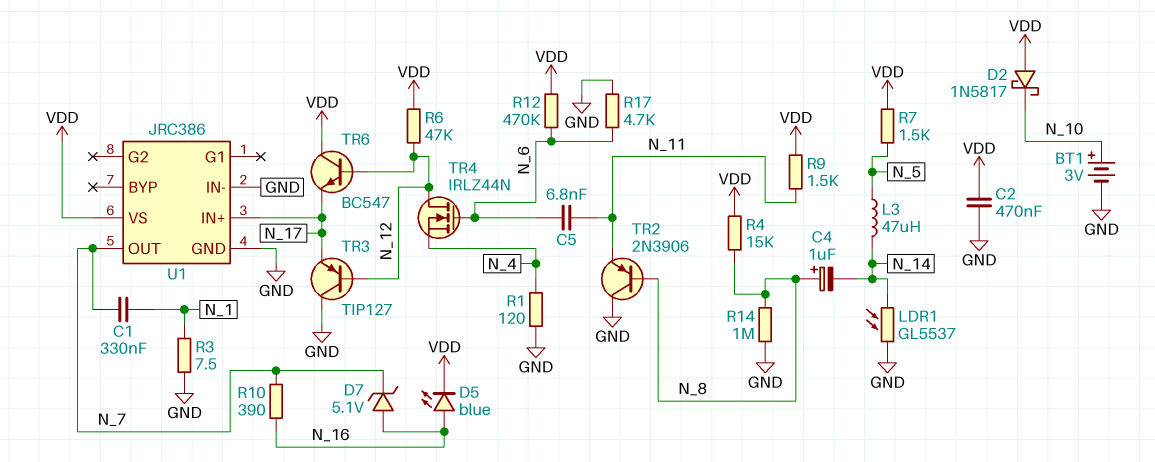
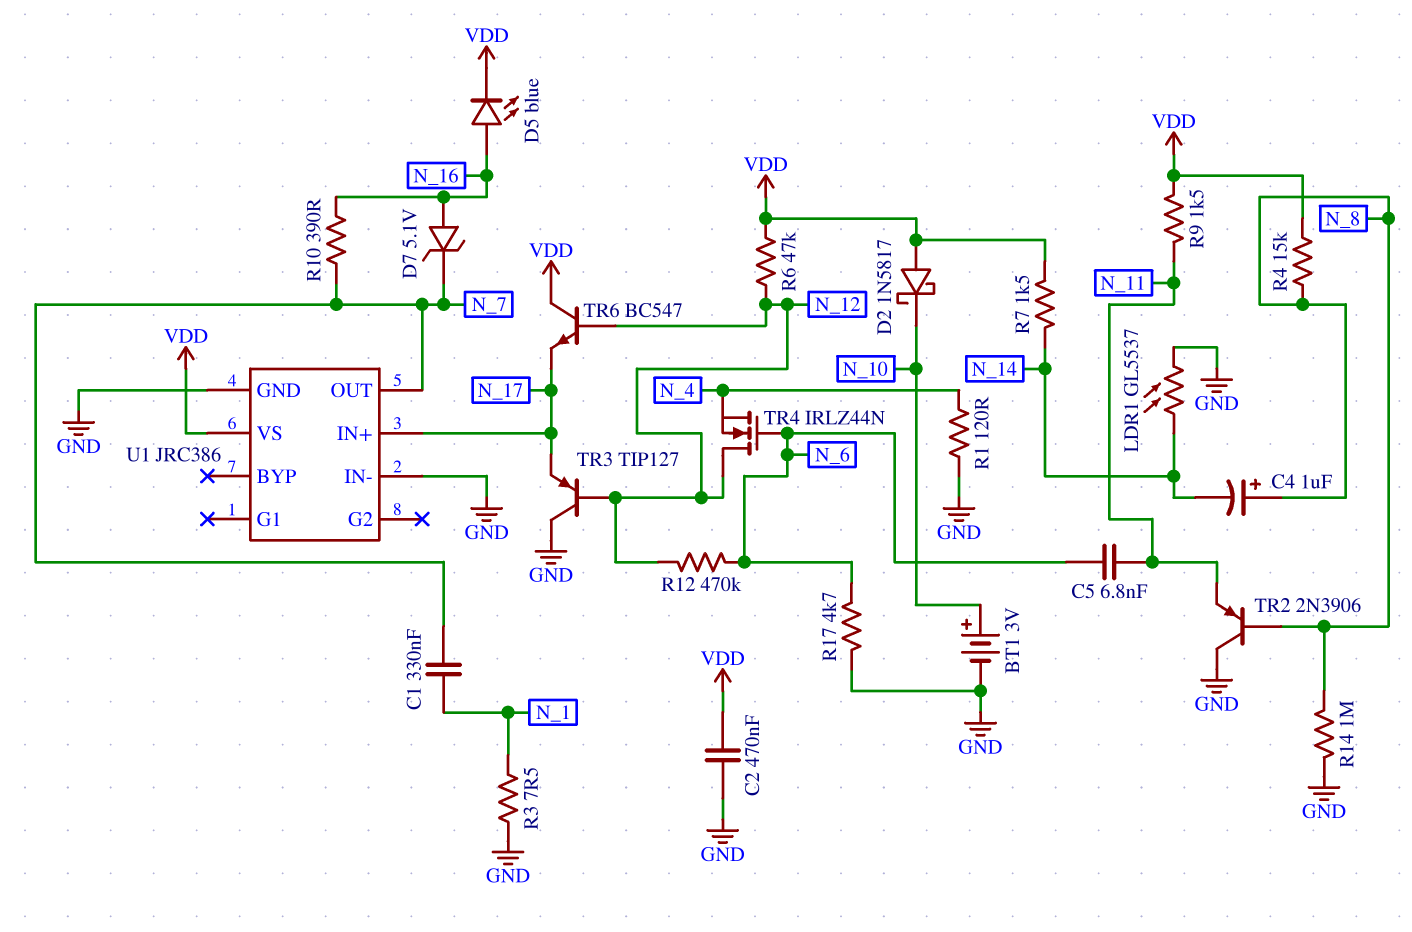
L3: 47uH (N_5, N_14) -> none
R7: 1.5k (N_5, VDD) -> 1.5k (N_14, VDD)
R12: 470k (N_6, VDD) -> 470k (N_6, N_12)

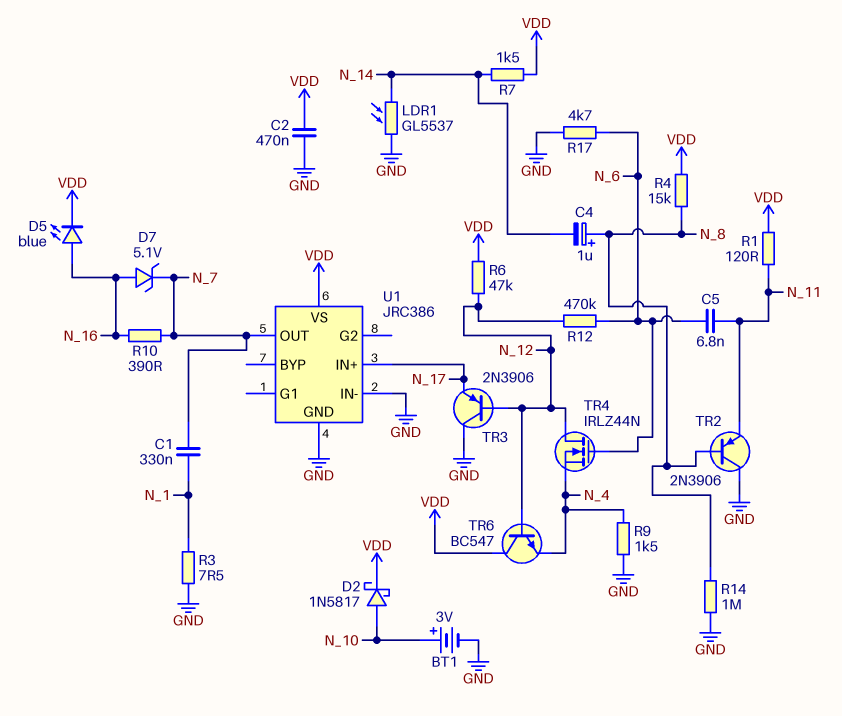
D2: schottky 1N5817 (A VDD, K N_10) -> schottky 1N5817 (A N_10, K VDD)
R1: 120 (GND, N_4) -> 120 (N_11, VDD)
R9: 1.5k (N_11, VDD) -> 1.5k (GND, N_4)
TR3: PNP TIP127 (B N_12, C GND, E N_17) -> PNP 2N3906 (B N_12, C GND, E N_17)
TR6: NPN BC547 (B N_12, C VDD, E N_17) -> NPN BC547 (B N_12, C VDD, E N_4)

